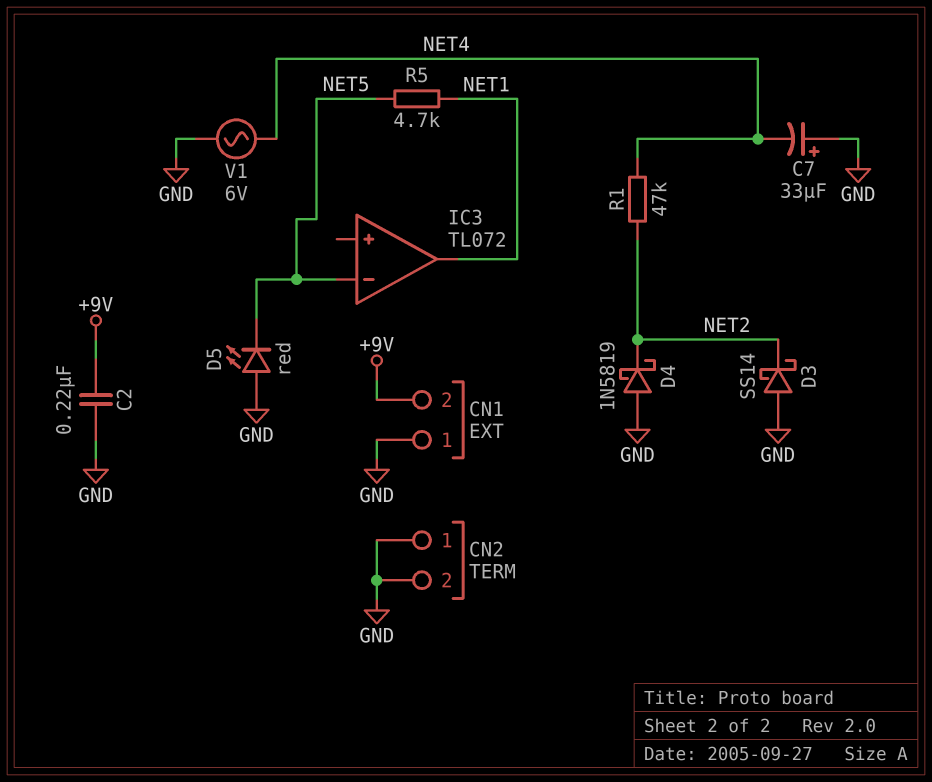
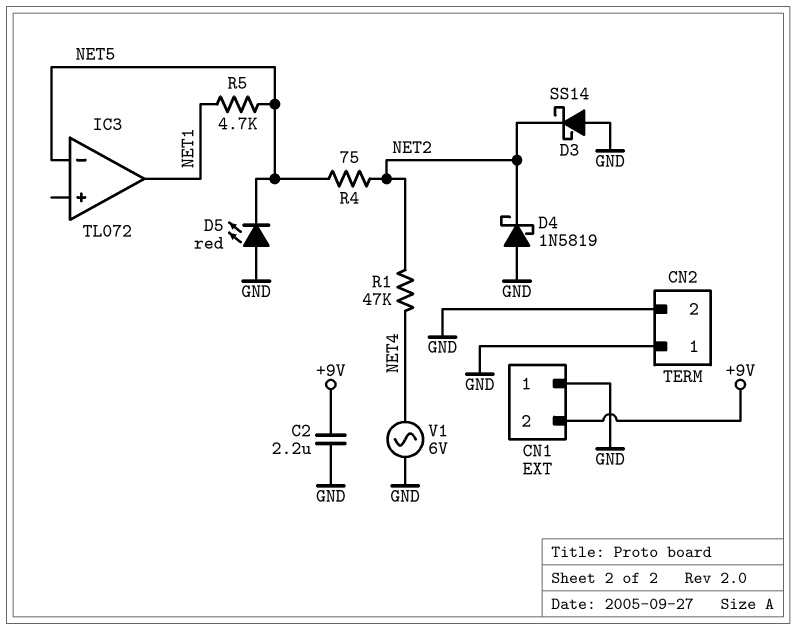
C2: 220nF (+9V, GND) -> 2.2uF (+9V, GND)
C7: 33uF (plus GND, minus NET4) -> none
R4: none -> 75 (NET2, NET5)

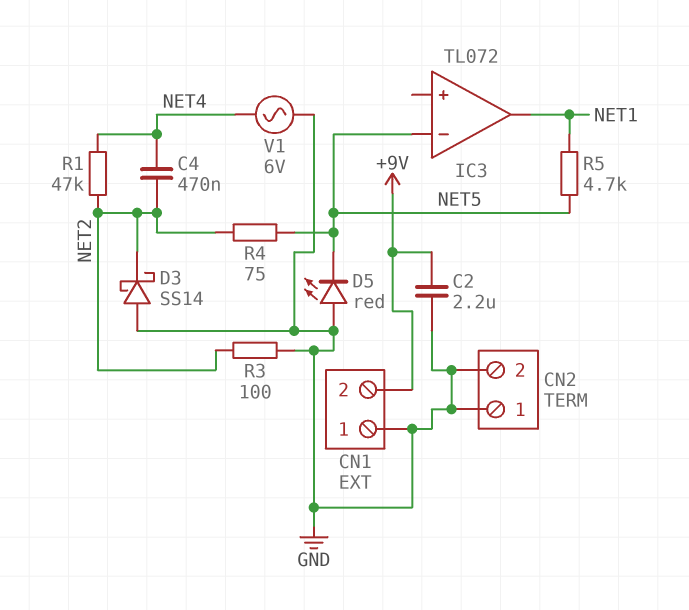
C4: none -> 470nF (NET2, NET4)
D4: schottky 1N5819 (A GND, K NET2) -> none
R3: none -> 100 (GND, NET2)

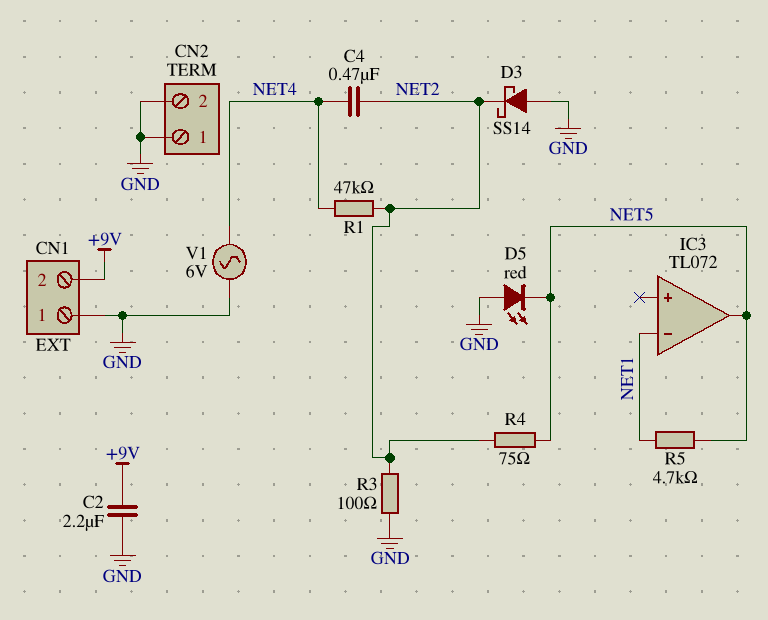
IC3 pin in-: NET5 -> NET1
IC3 pin out: NET1 -> NET5

